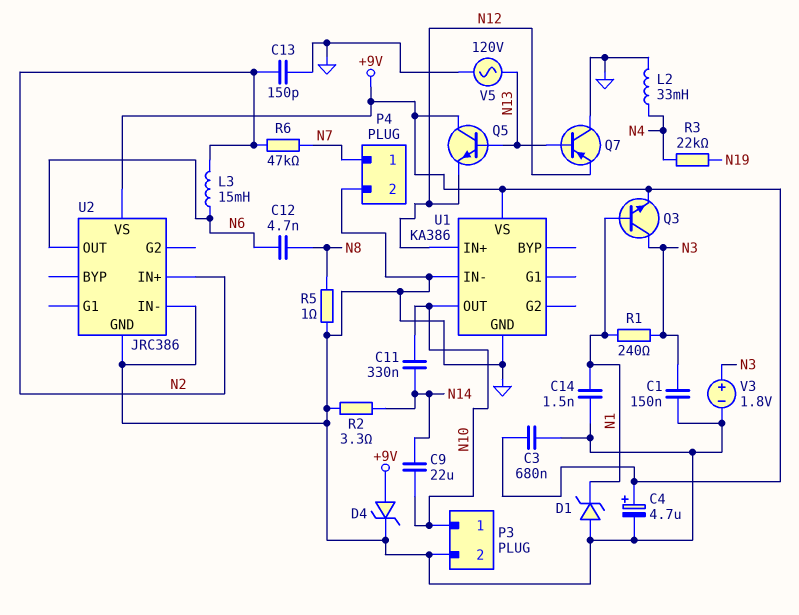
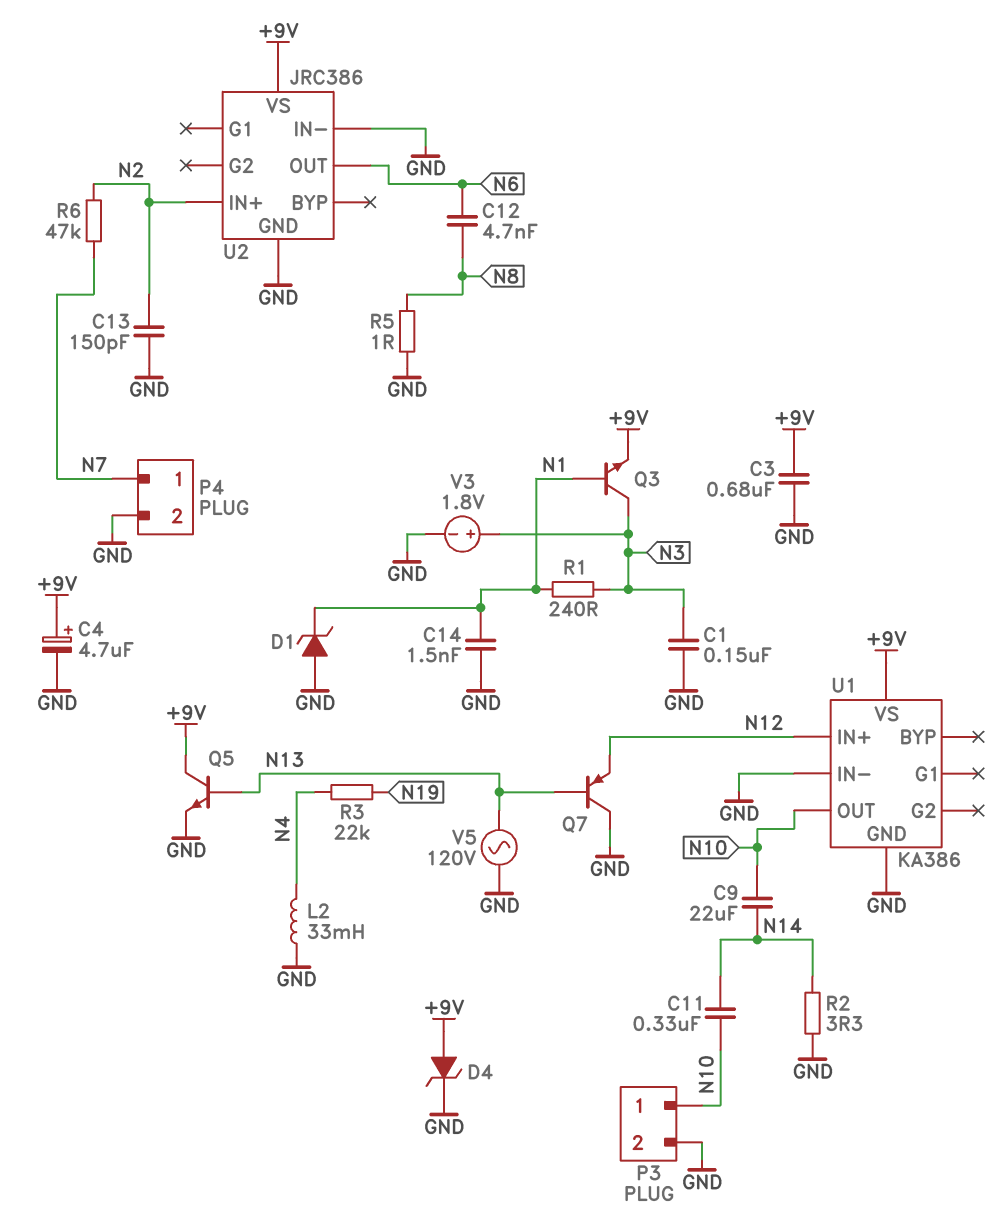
L3: 15mH (N2, N6) -> none
Q5: NPN (B N13, C +9V, E N12) -> NPN (B N13, C +9V, E GND)

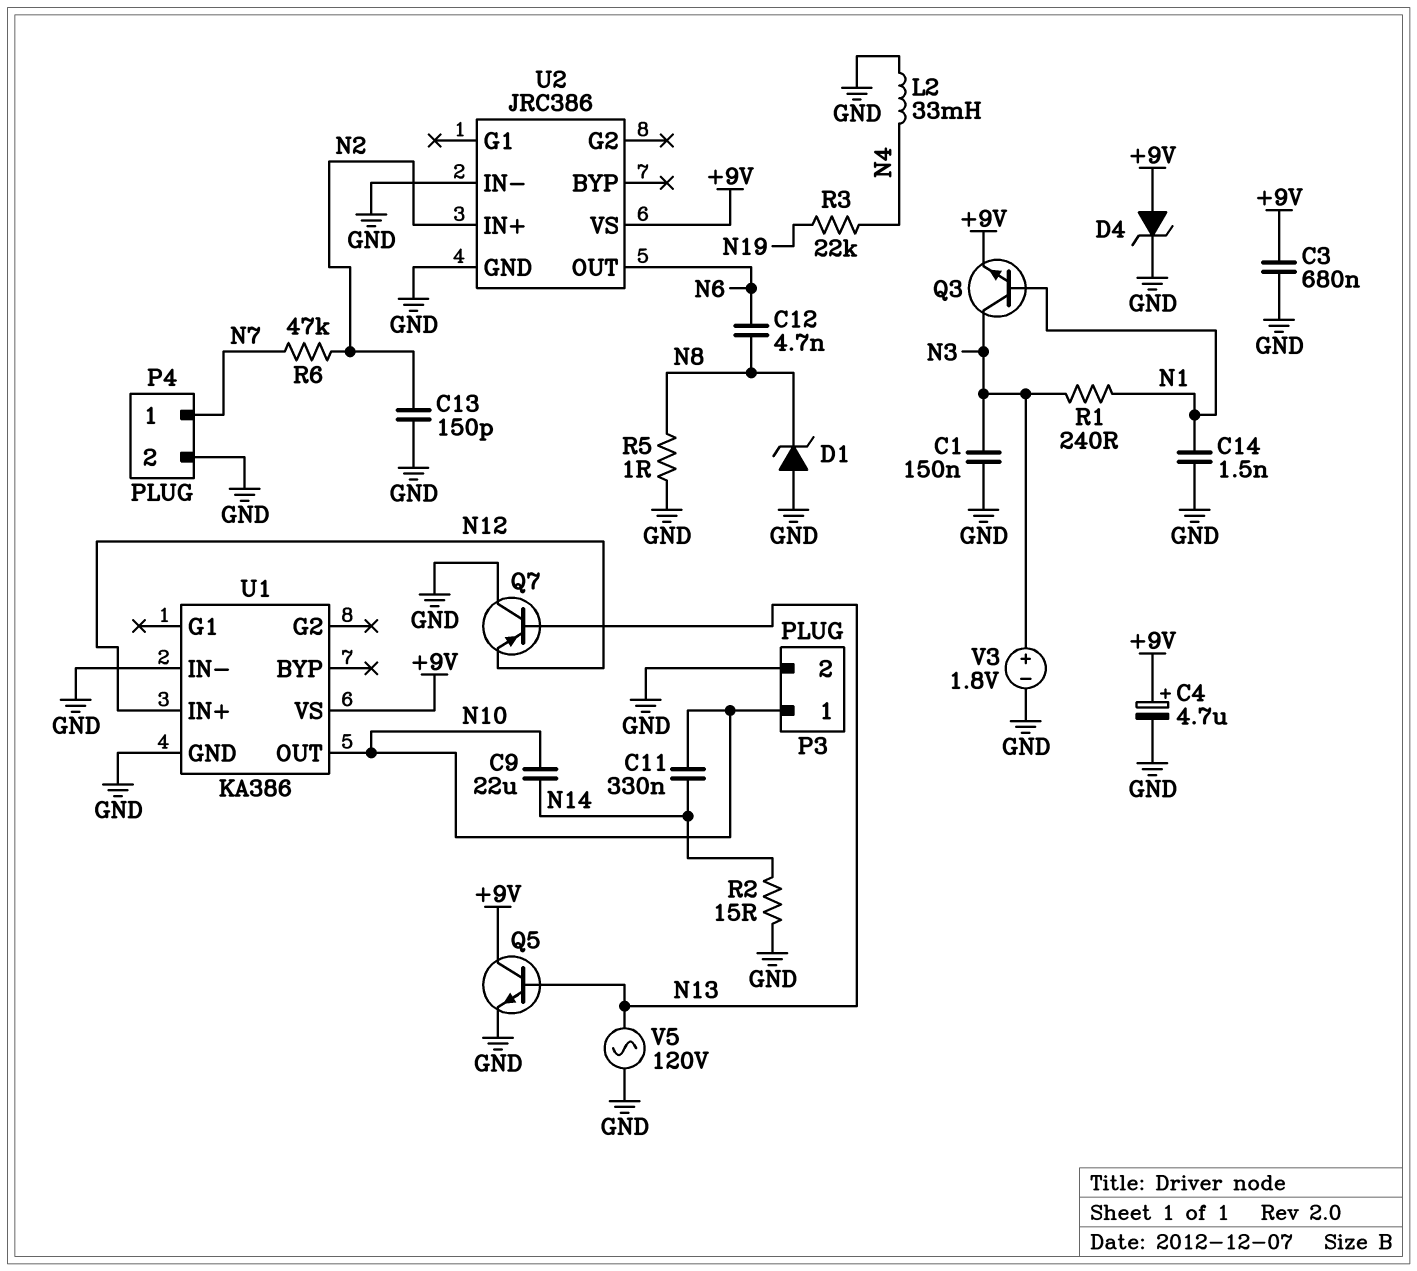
D1: zener (A GND, K N1) -> zener (A GND, K N8)
R2: 3.3 (GND, N14) -> 15 (GND, N14)

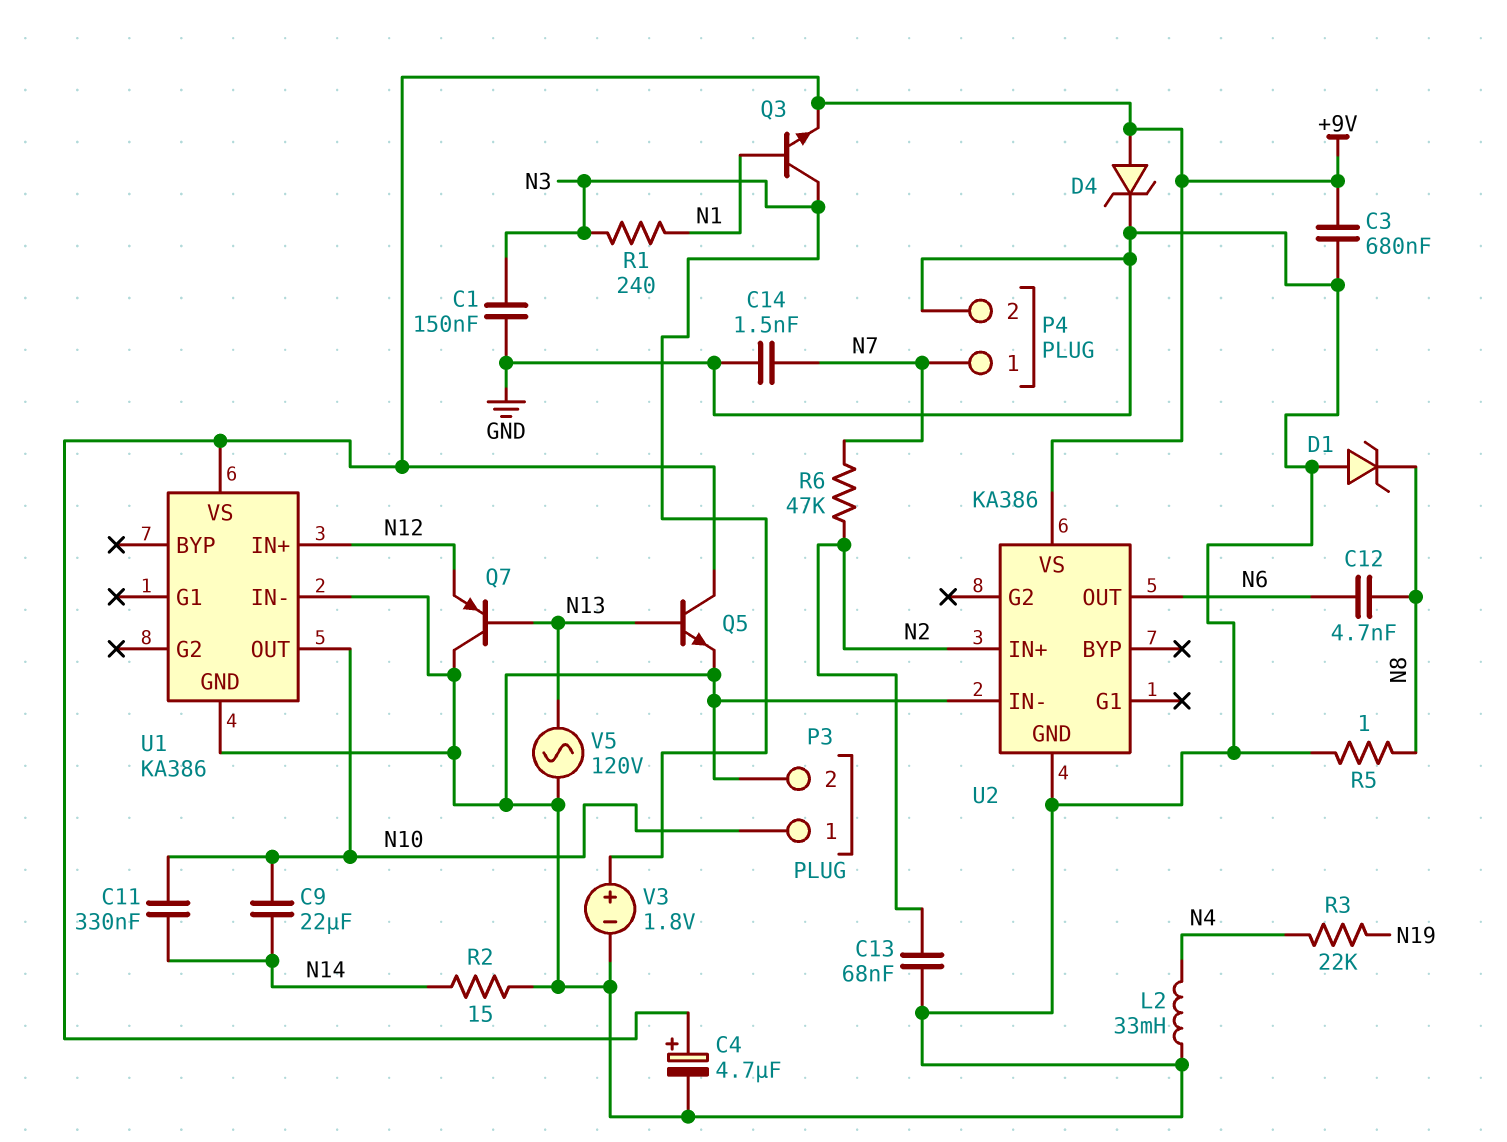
C13: 150pF (GND, N2) -> 68nF (GND, N2)
C14: 1.5nF (GND, N1) -> 1.5nF (GND, N7)
U2: JRC386 -> KA386

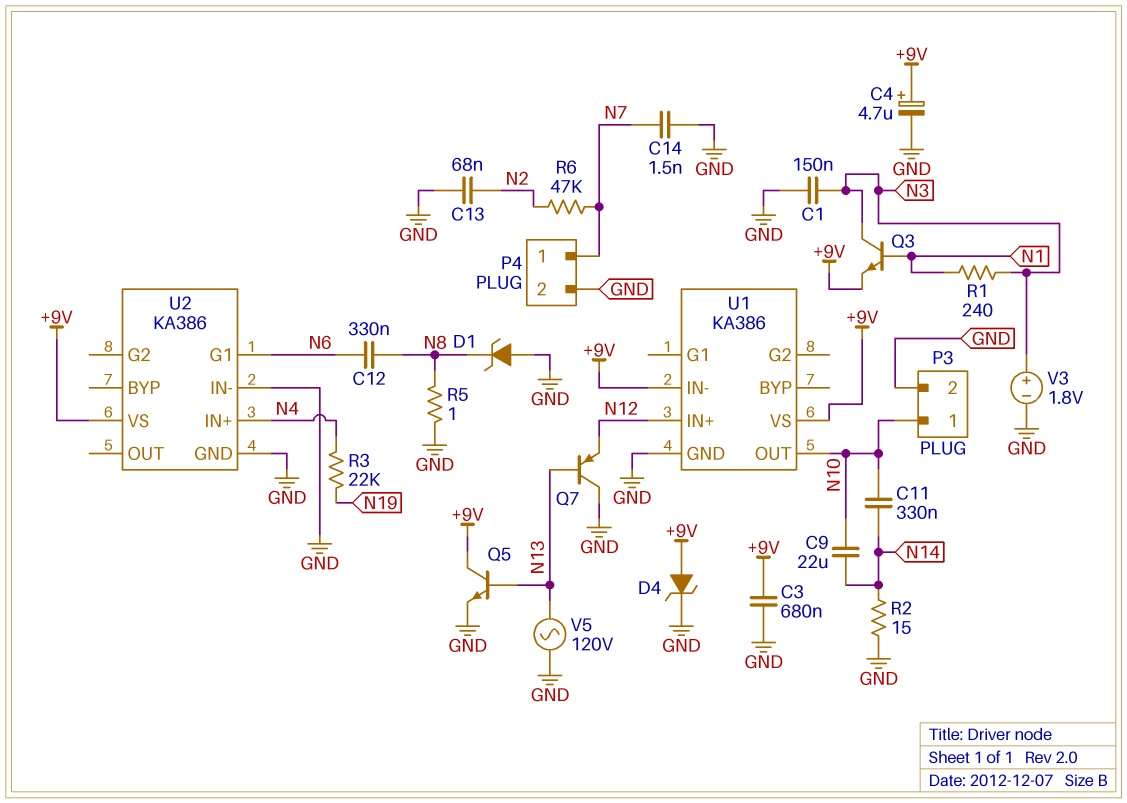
C12: 4.7nF (N6, N8) -> 330nF (N6, N8)
L2: 33mH (GND, N4) -> none
U1 pin IN-: GND -> +9V
U2 pin G1: none -> N6
U2 pin IN+: N2 -> N4
U2 pin OUT: N6 -> none

